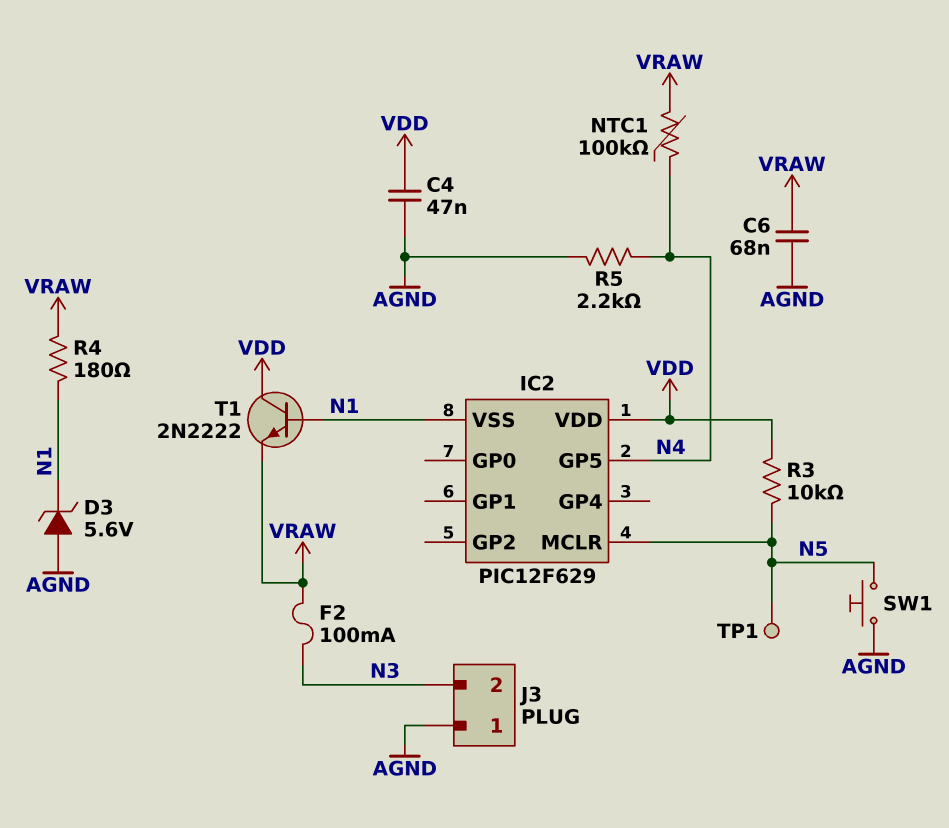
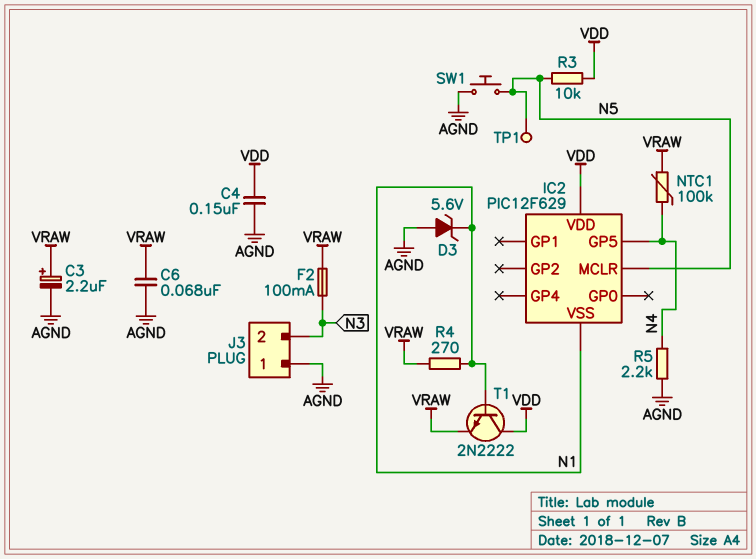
C3: none -> 2.2uF (plus VRAW, minus AGND)
C4: 47nF (AGND, VDD) -> 150nF (AGND, VDD)
R4: 180 (N1, VRAW) -> 270 (N1, VRAW)

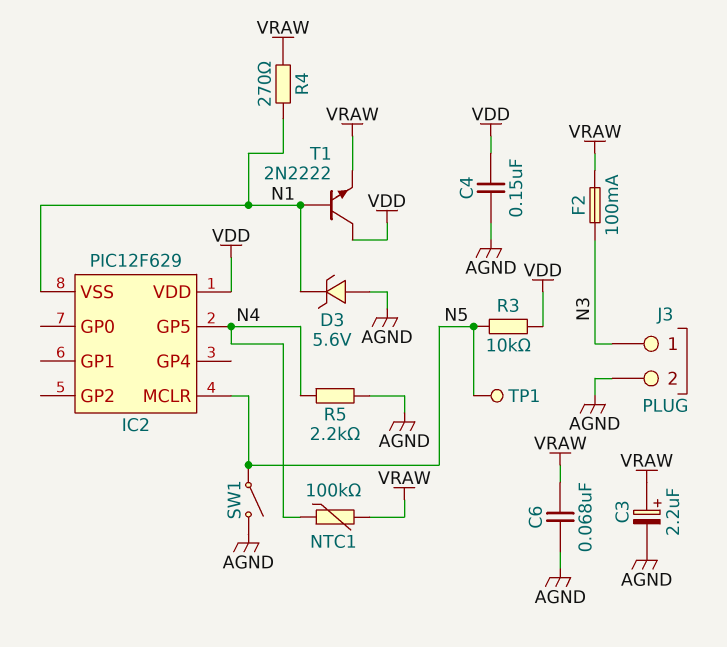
J3 pin 1: AGND -> N3
J3 pin 2: N3 -> AGND
SW1: button (AGND, N5) -> switch (AGND, N5)

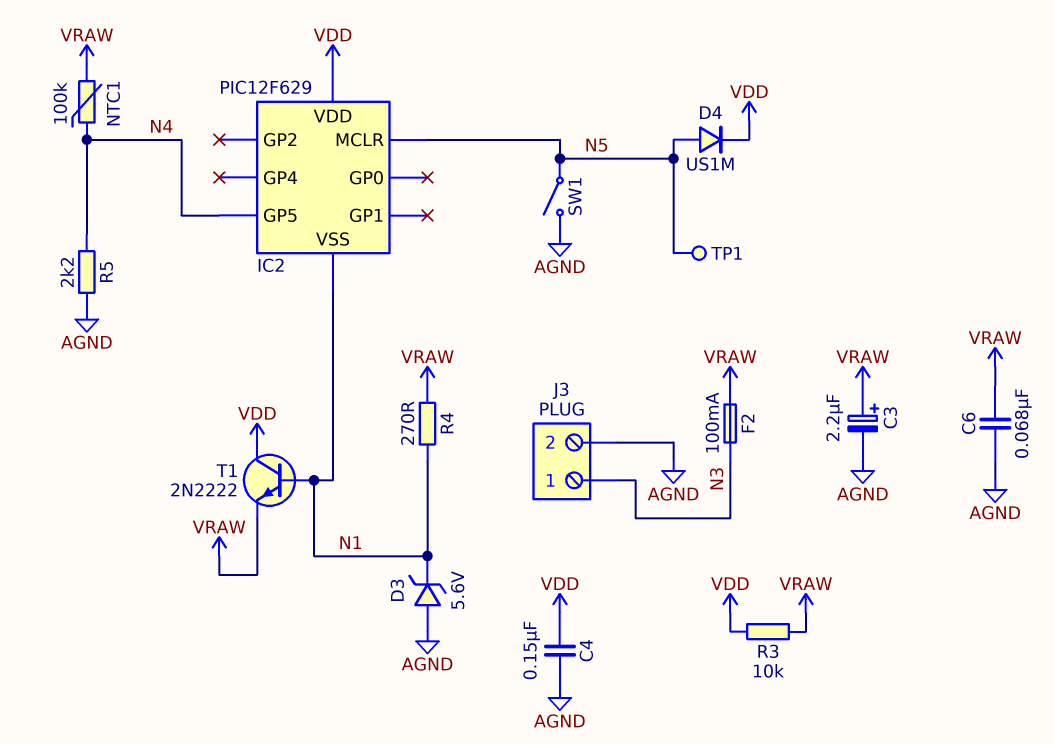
D4: none -> diode US1M (A N5, K VDD)
R3: 10k (N5, VDD) -> 10k (VDD, VRAW)

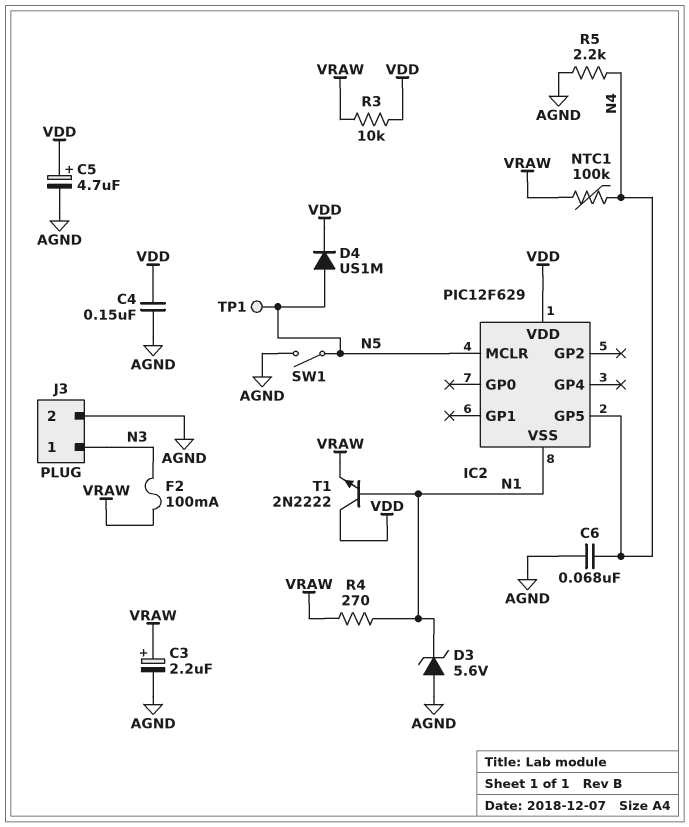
C5: none -> 4.7uF (plus VDD, minus AGND)
C6: 68nF (AGND, VRAW) -> 68nF (AGND, N4)

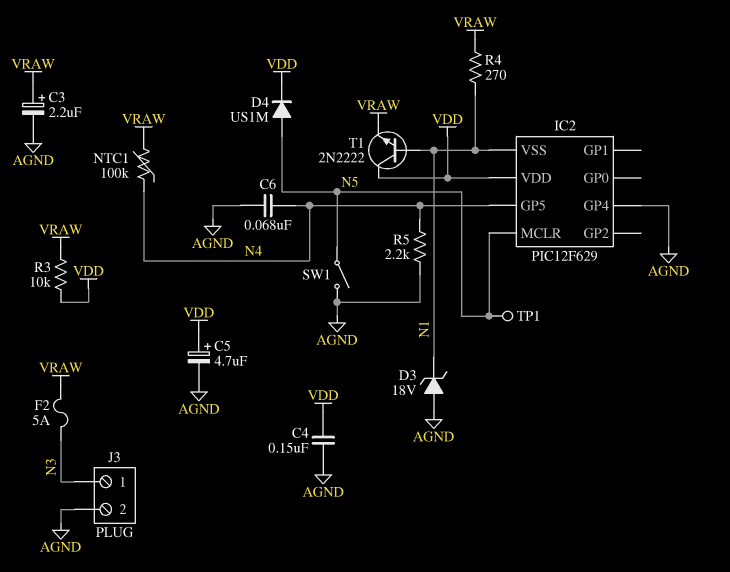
D3: zener 5.6V (A AGND, K N1) -> zener 18V (A AGND, K N1)
F2: 100mA (N3, VRAW) -> 5A (N3, VRAW)
IC2 pin GP4: none -> AGND

